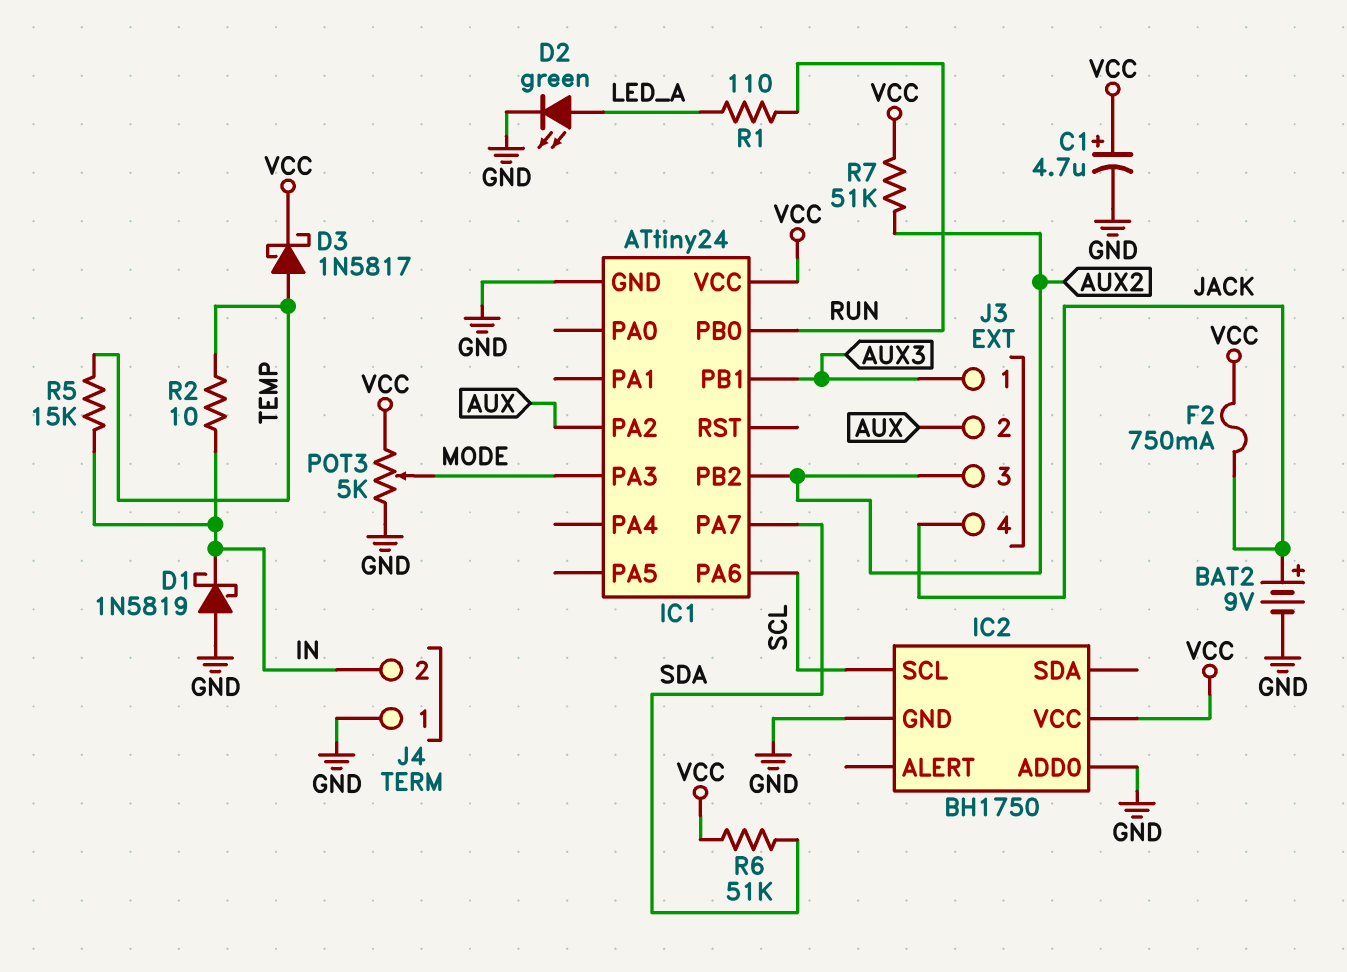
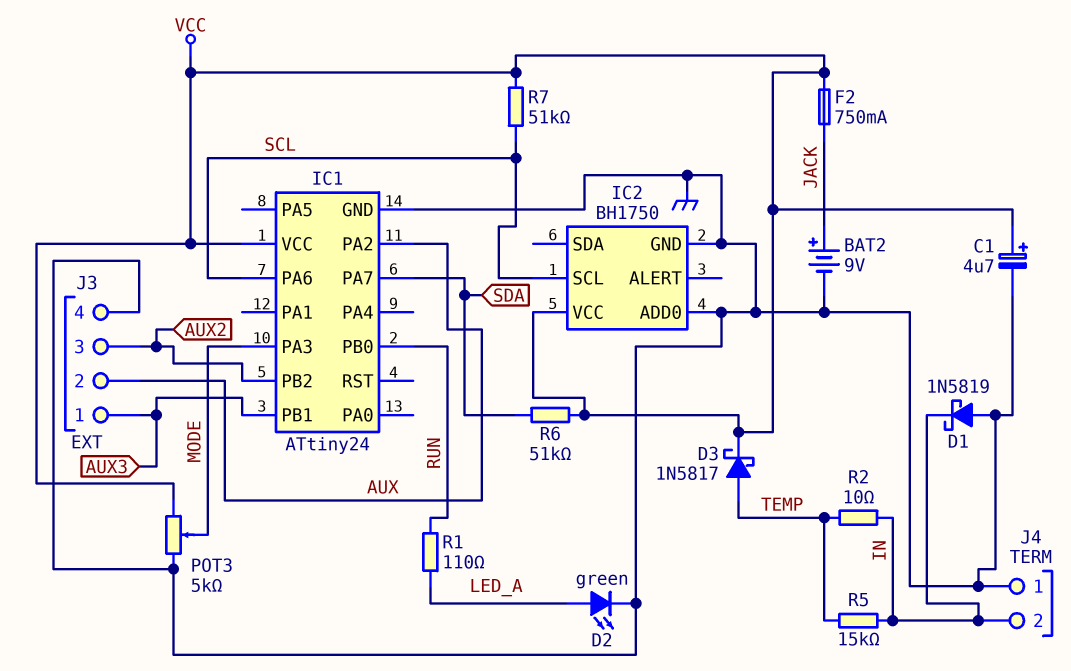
J3 pin 4: JACK -> GND
R7: 51k (AUX2, VCC) -> 51k (SCL, VCC)

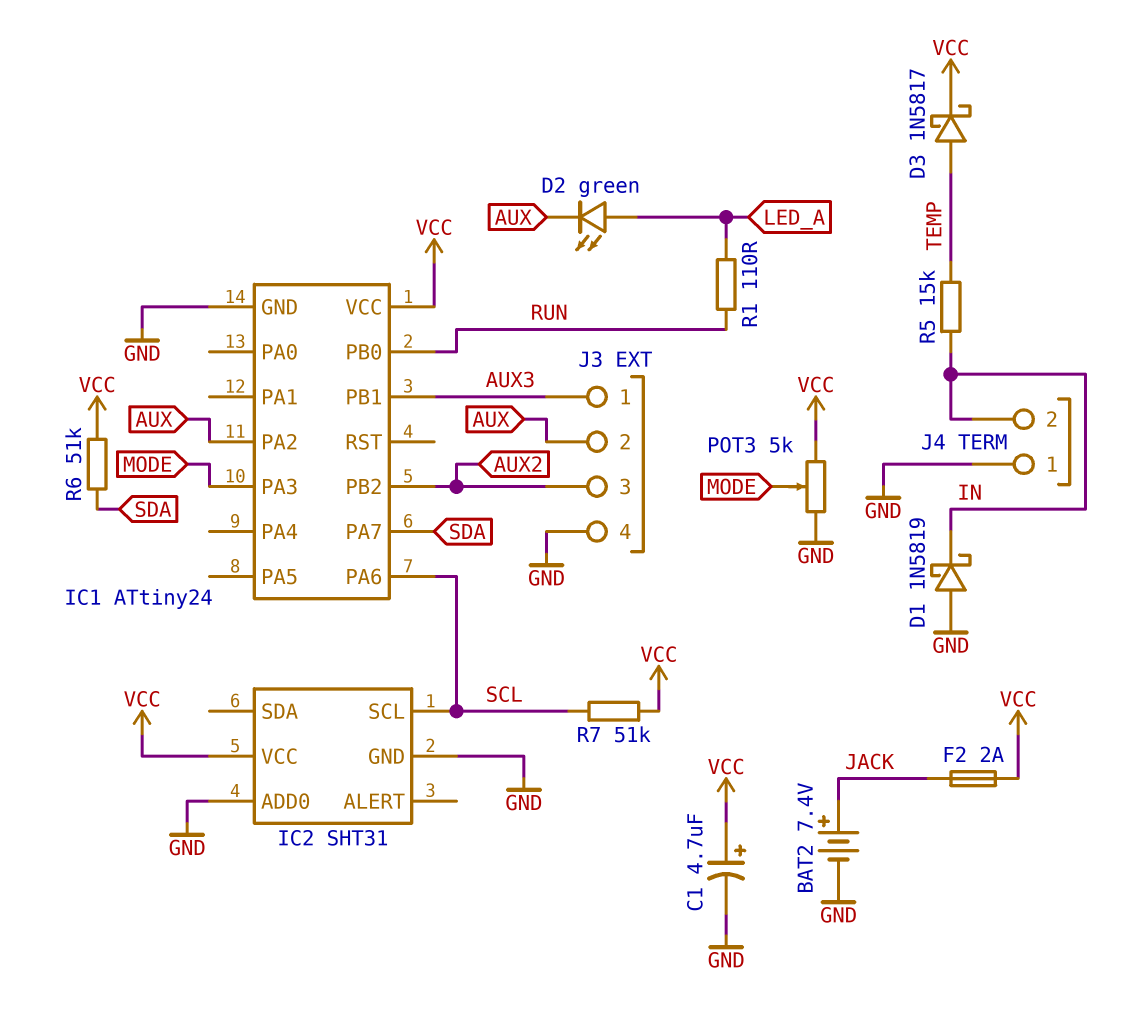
BAT2: 9V (plus JACK, minus GND) -> 7.4V (plus JACK, minus GND)
D2: LED green (A LED_A, K GND) -> LED green (A LED_A, K AUX)
F2: 750mA (JACK, VCC) -> 2A (JACK, VCC)
IC2: BH1750 -> SHT31
R2: 10 (IN, TEMP) -> none

